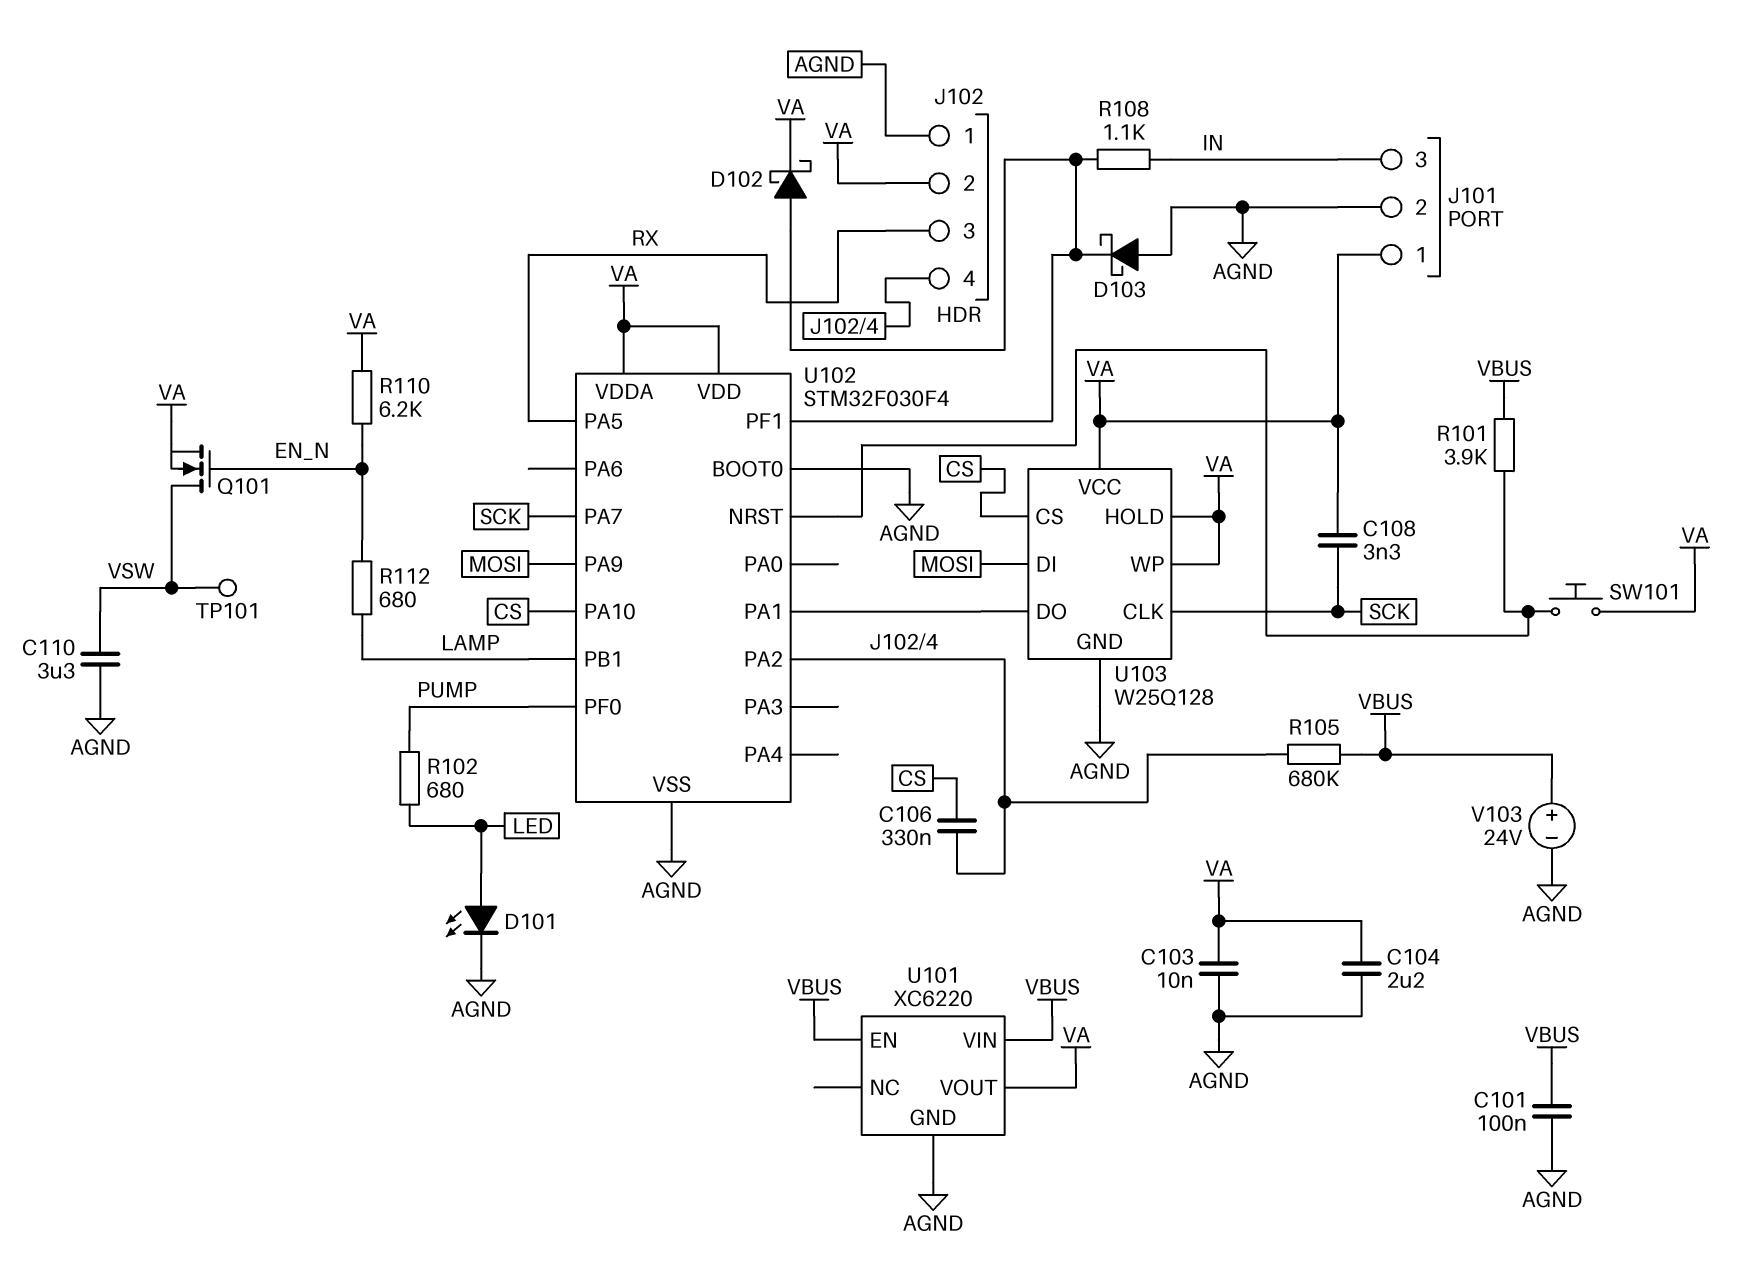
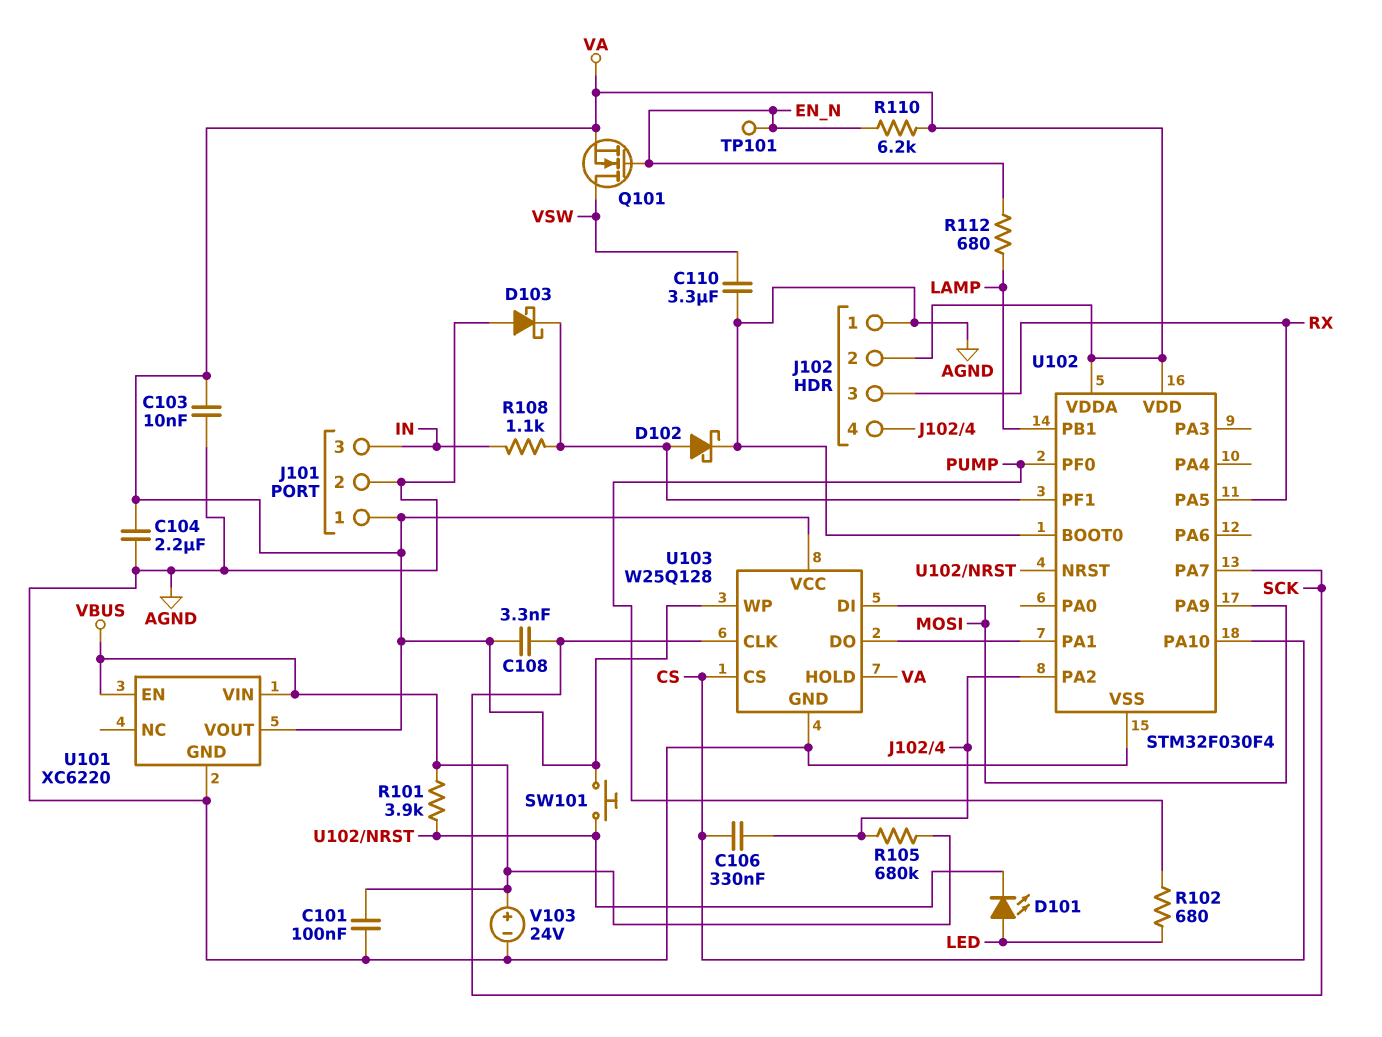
D101: LED (A LED, K AGND) -> LED (A LED, K U102/NRST)
D102: schottky (A U102/PF1, K VA) -> schottky (A U102/PF1, K AGND)
TP101: test point (VSW) -> test point (EN_N)

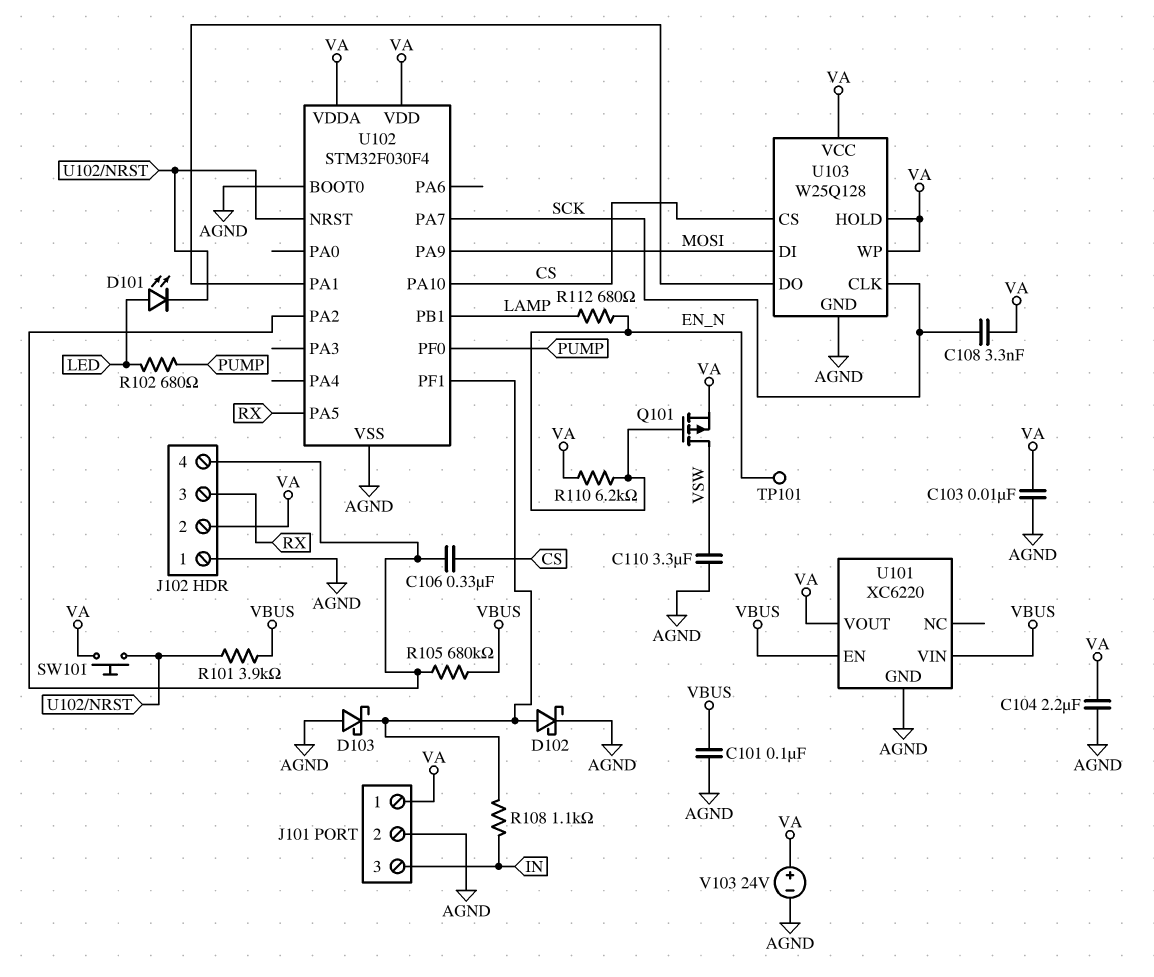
Q101: NMOS (G EN_N, D VSW, S VA) -> PMOS (G EN_N, D VSW, S VA)
V103: 24V (plus VBUS, minus AGND) -> 24V (plus VA, minus AGND)

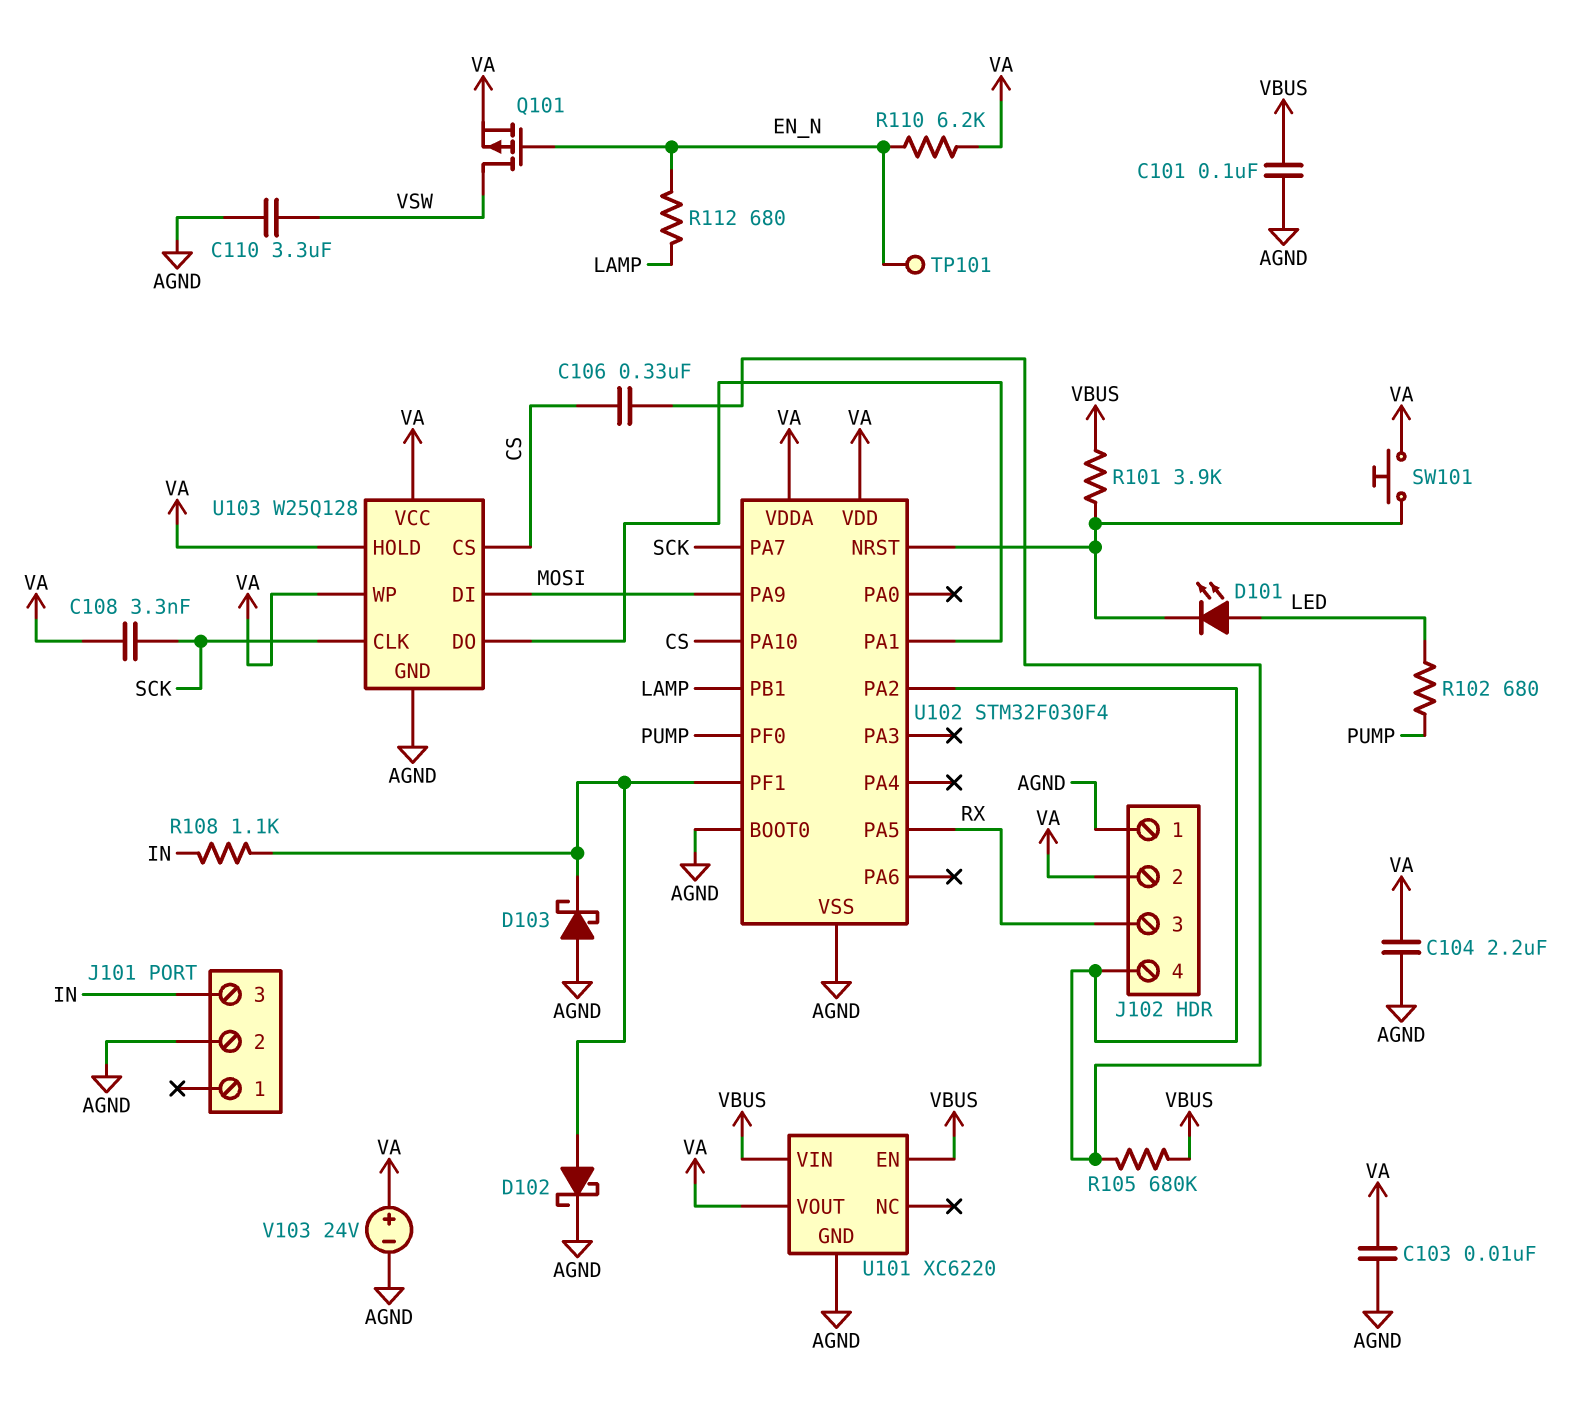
J101 pin 1: VA -> none

